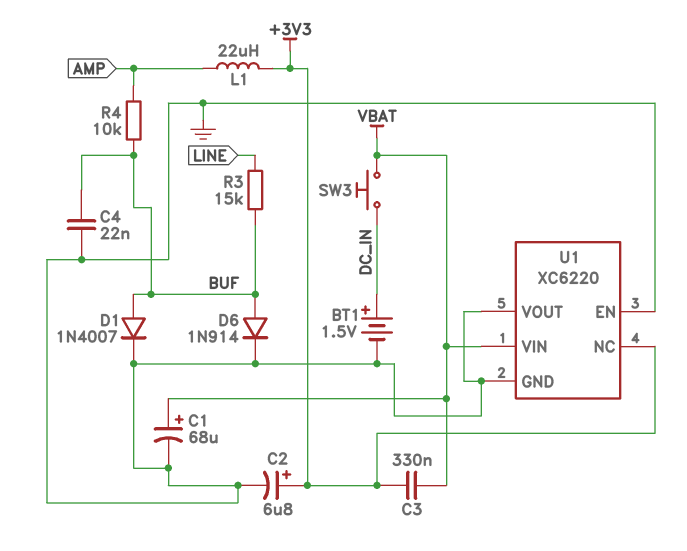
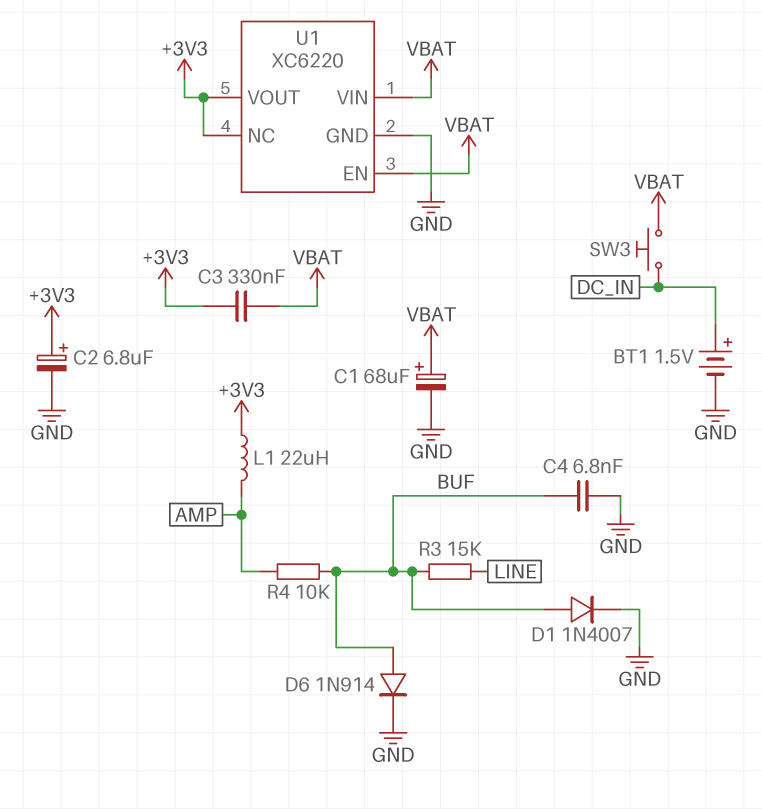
C4: 22nF (BUF, GND) -> 6.8nF (BUF, GND)
U1 pin EN: GND -> VBAT
U1 pin VOUT: GND -> +3V3

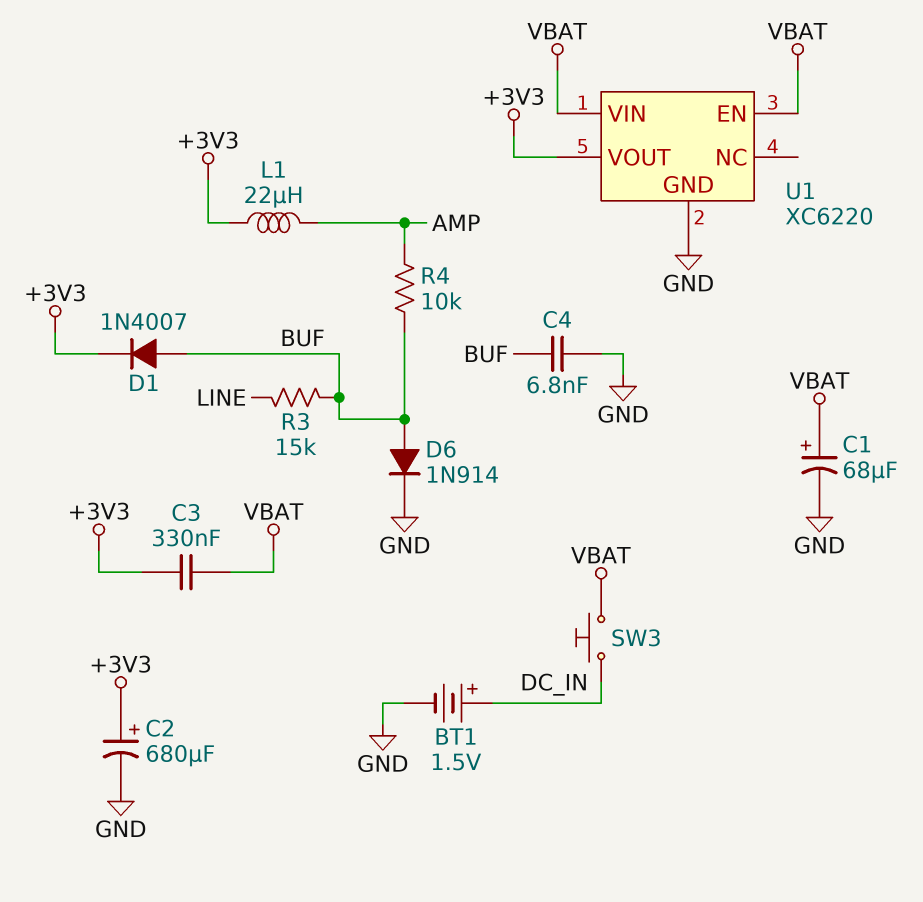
C2: 6.8uF (plus +3V3, minus GND) -> 680uF (plus +3V3, minus GND)
D1: diode 1N4007 (A BUF, K GND) -> diode 1N4007 (A BUF, K +3V3)
U1 pin NC: +3V3 -> none

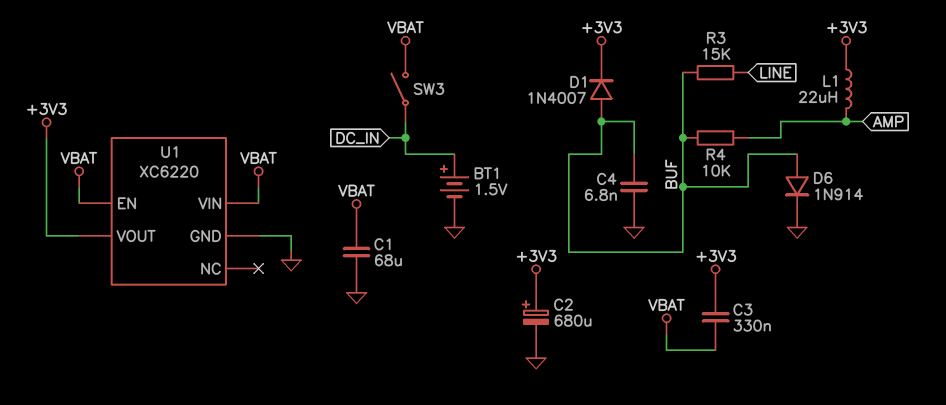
C1: 68uF (plus VBAT, minus GND) -> 68uF (GND, VBAT)
SW3: button (DC_IN, VBAT) -> switch (DC_IN, VBAT)

